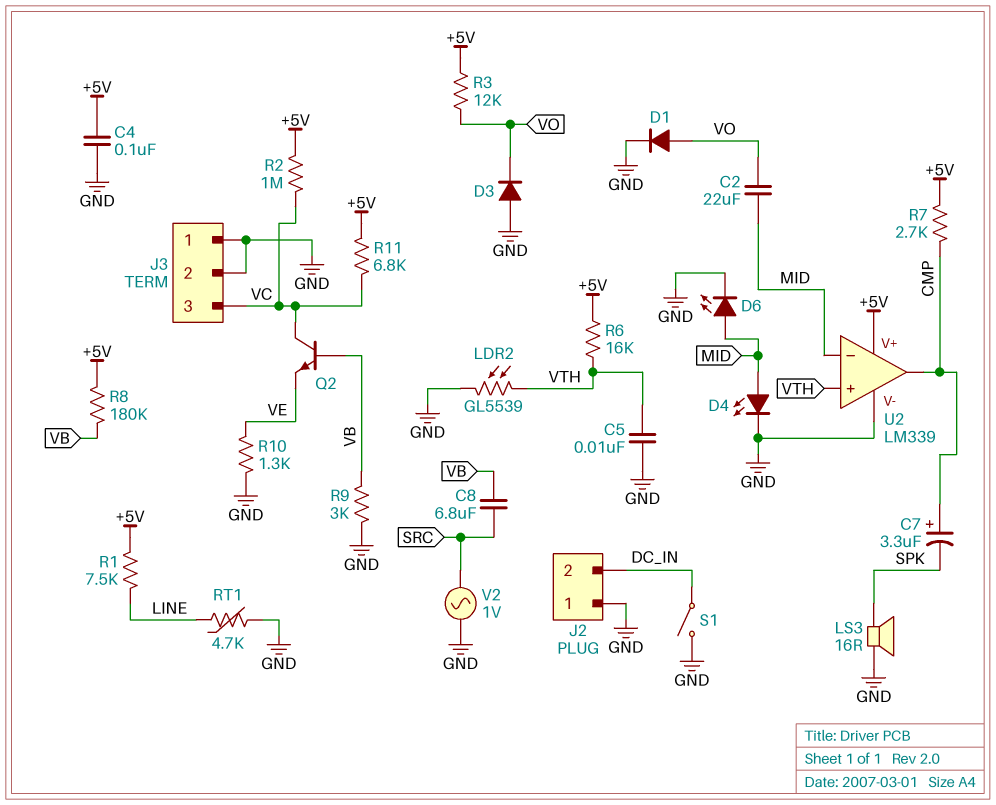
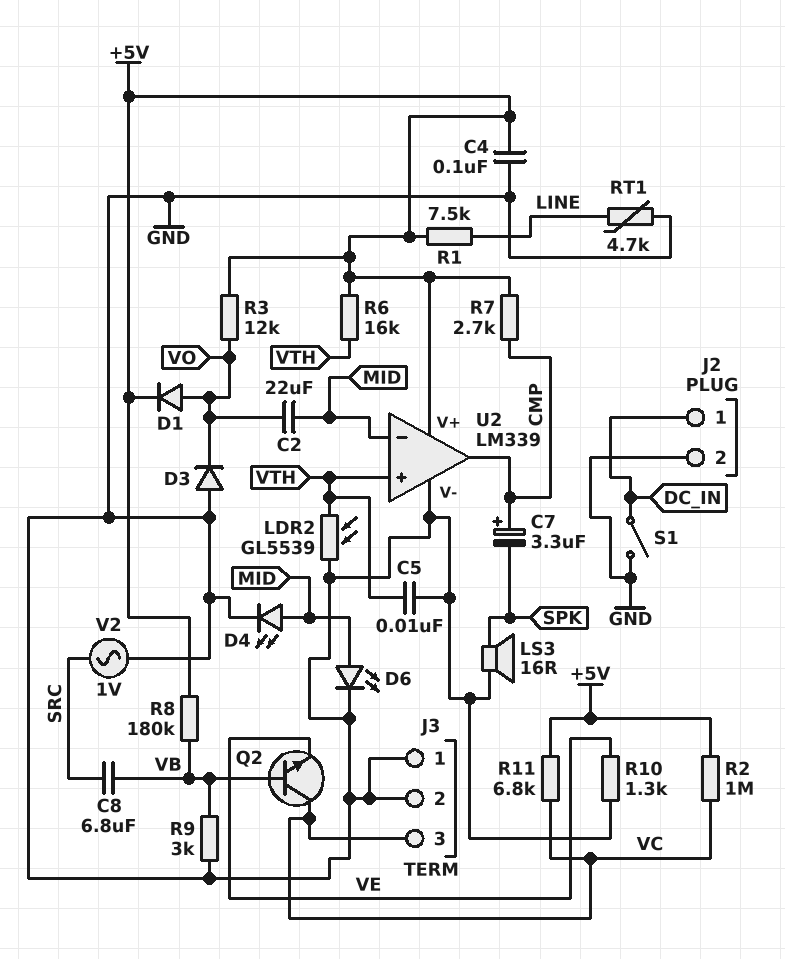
D1: diode (A VO, K GND) -> diode (A VO, K +5V)
J2 pin 1: GND -> DC_IN
J2 pin 2: DC_IN -> GND

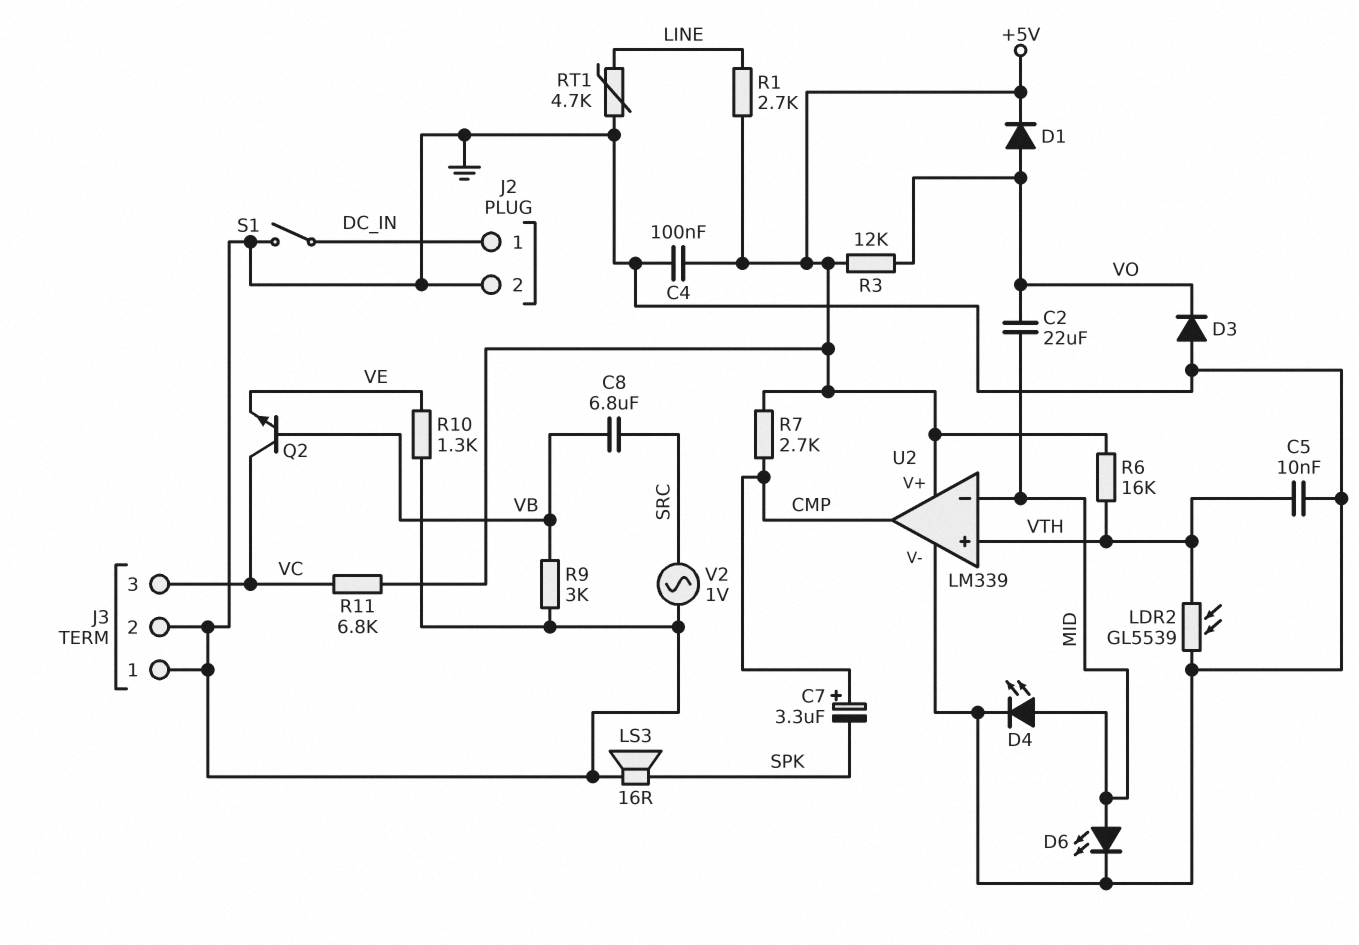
R1: 7.5k (+5V, LINE) -> 2.7k (+5V, LINE)
R2: 1M (+5V, VC) -> none
R8: 180k (+5V, VB) -> none

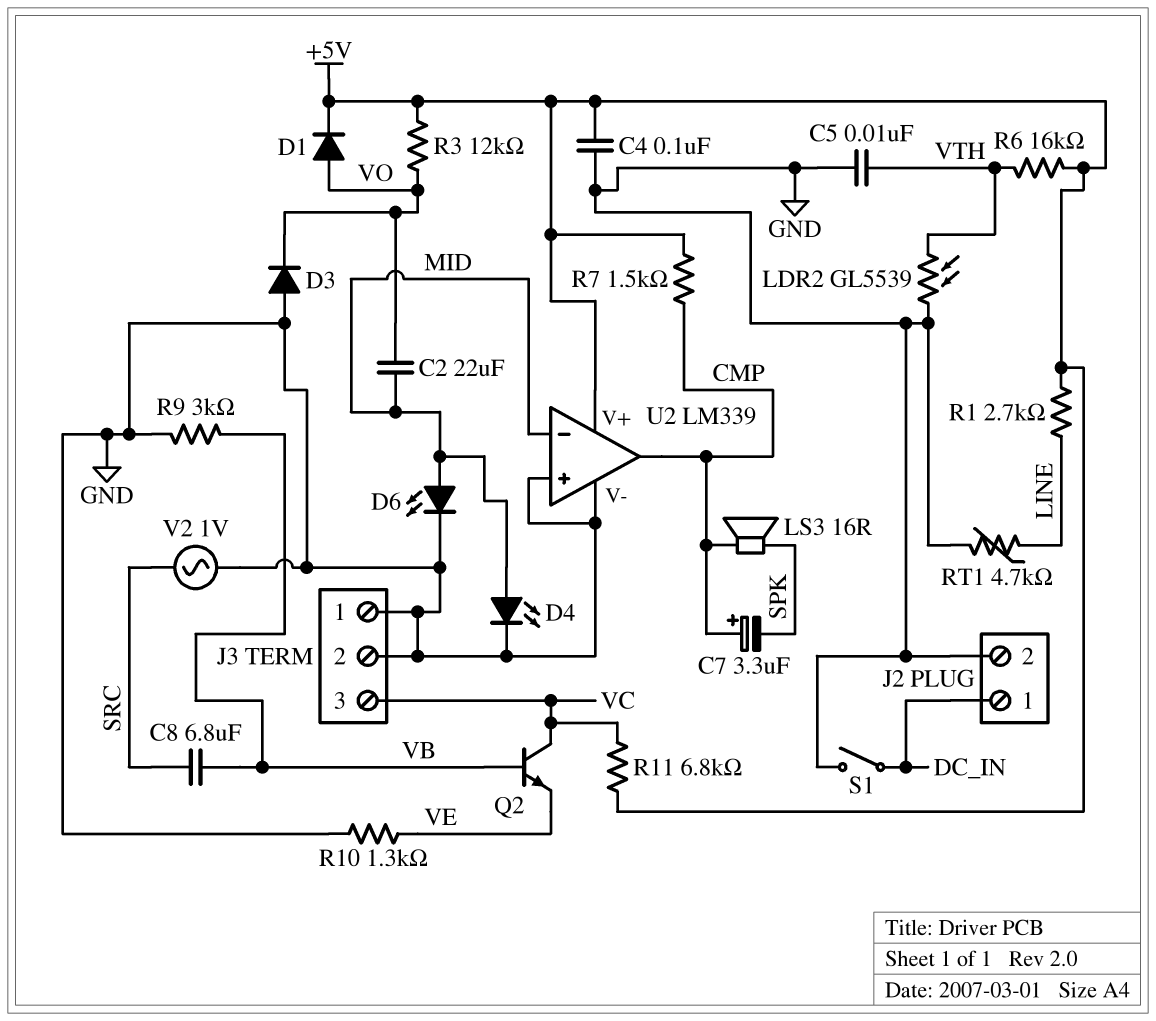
LS3: speaker 16R (GND, SPK) -> speaker 16R (CMP, SPK)
R7: 2.7k (+5V, CMP) -> 1.5k (+5V, CMP)
U2 pin in+: VTH -> GND

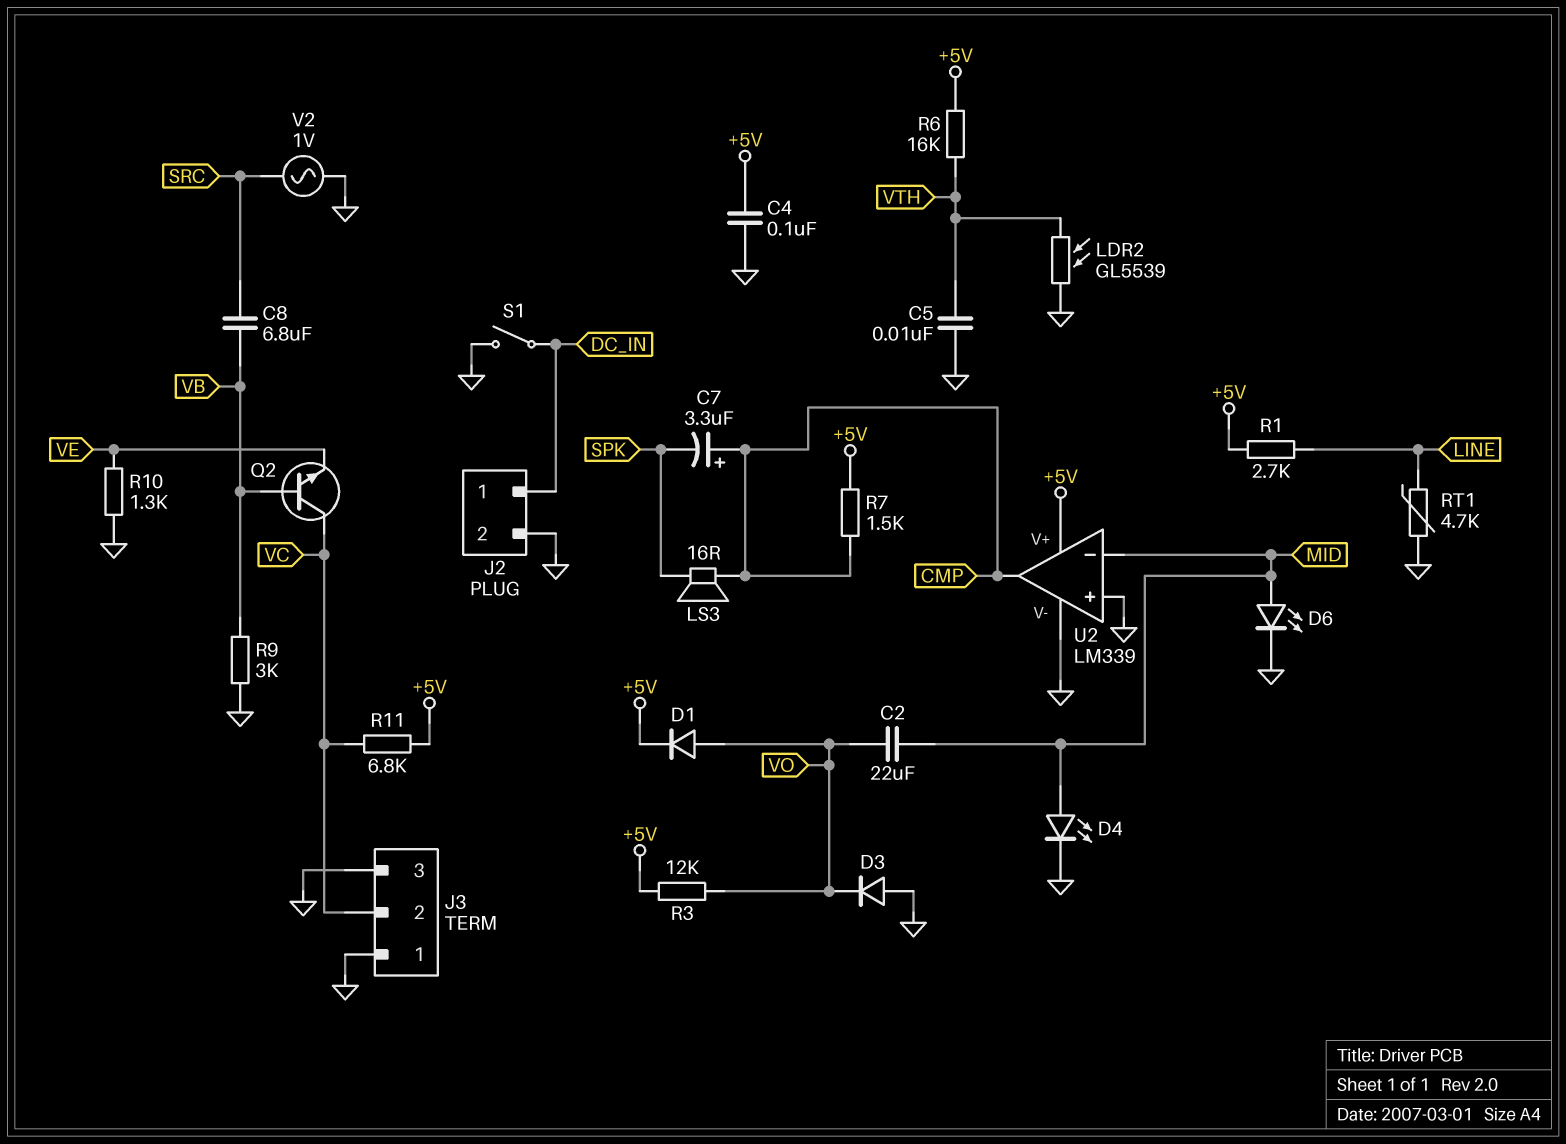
J3 pin 2: GND -> VC
J3 pin 3: VC -> GND

